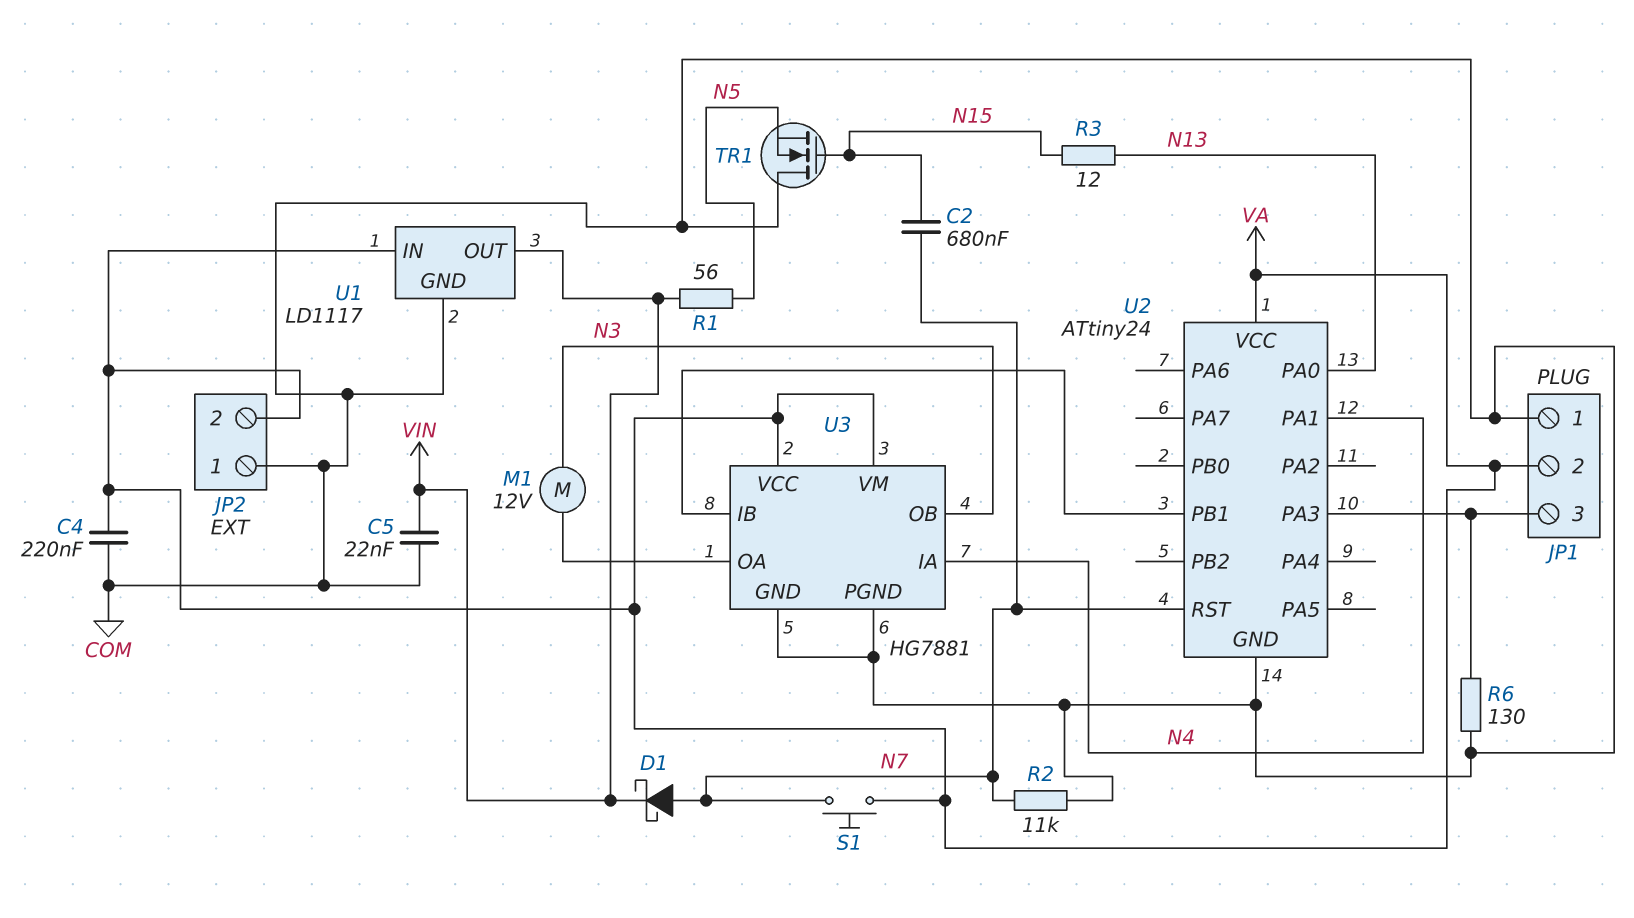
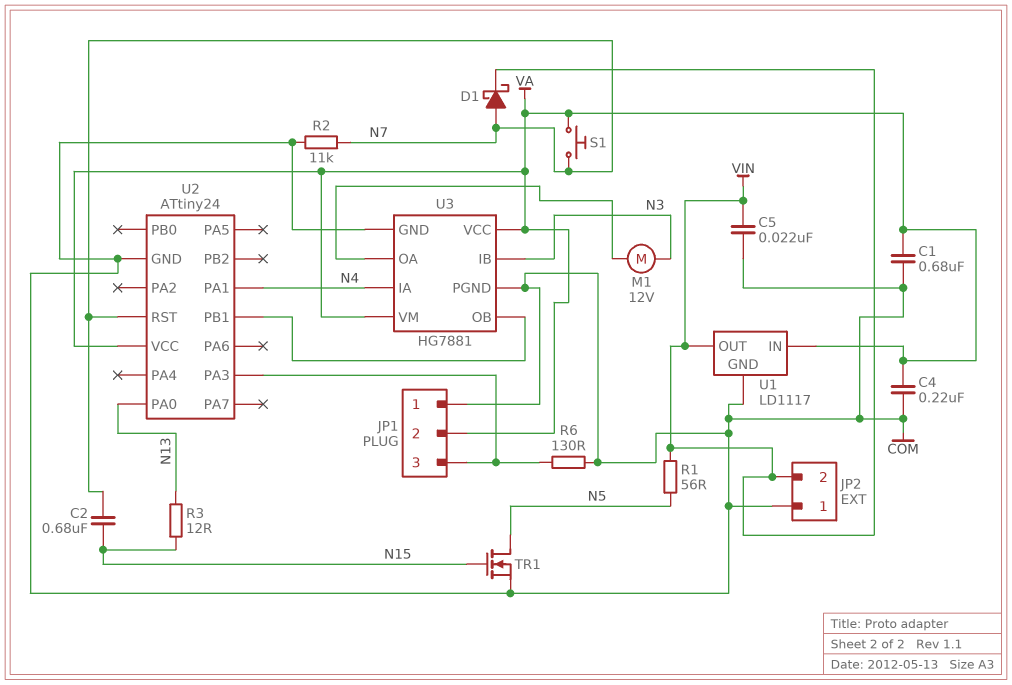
C1: none -> 680nF (COM, VA)
JP2 pin 2: VA -> VIN
TR1: NMOS (G N15, D COM, S N5) -> NMOS (G N15, D N5, S COM)
U3 pin IB: U2/PB1 -> N3
U3 pin OB: N3 -> U2/PB1

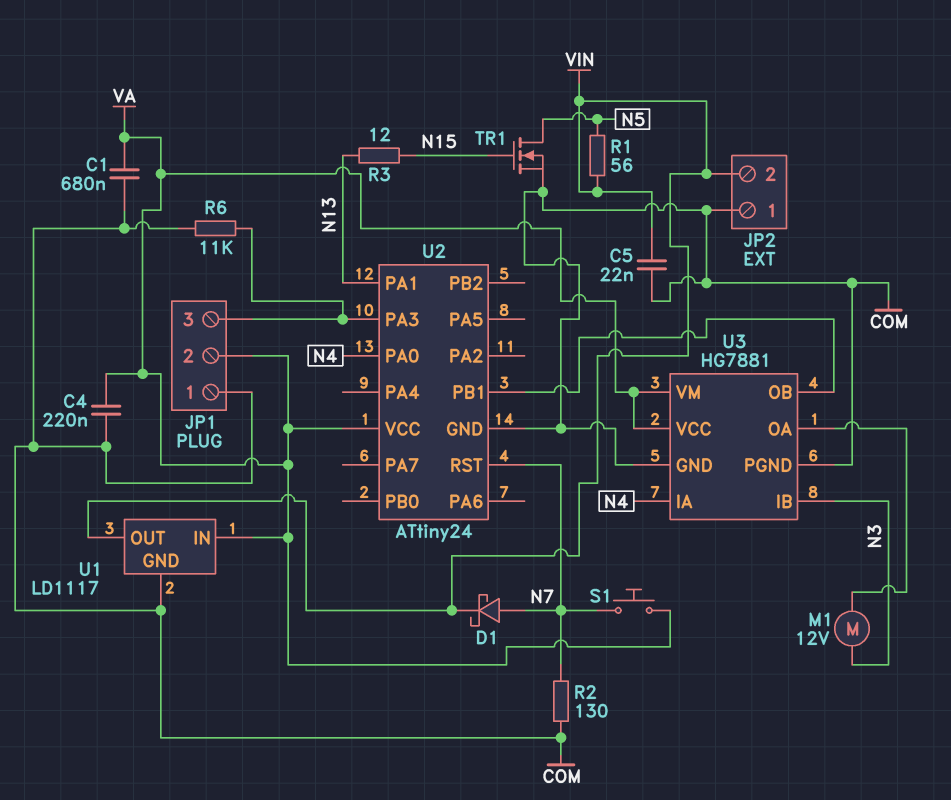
C2: 680nF (N7, N15) -> none
R2: 11k (COM, N7) -> 130 (COM, N7)
R6: 130 (COM, JP1/3) -> 11k (COM, JP1/3)
U2 pin PA0: N13 -> N4
U2 pin PA1: N4 -> N13

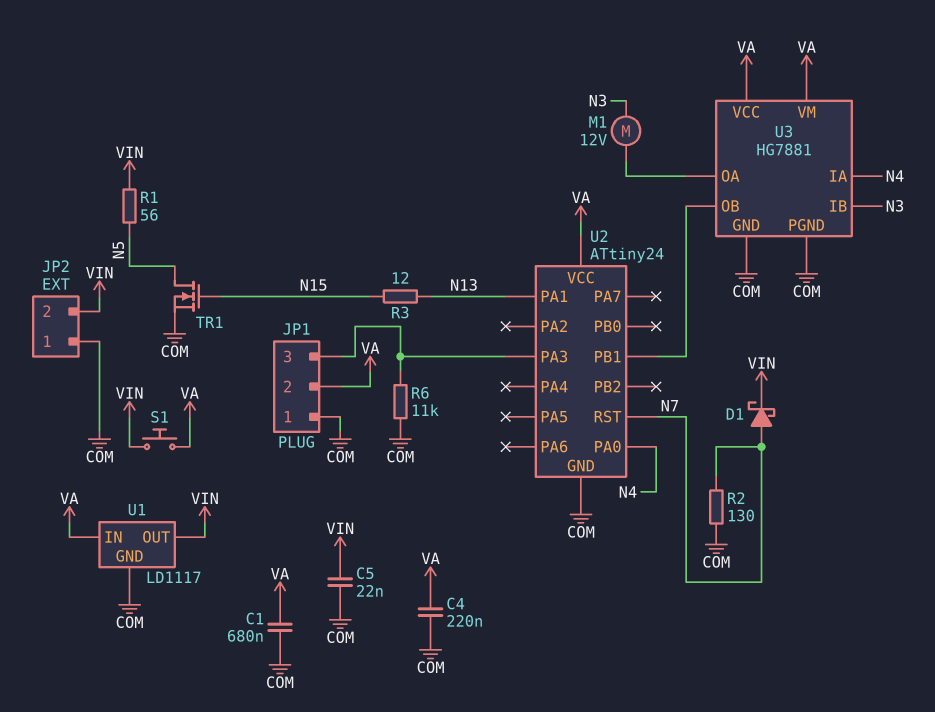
S1: button (N7, VA) -> button (VA, VIN)

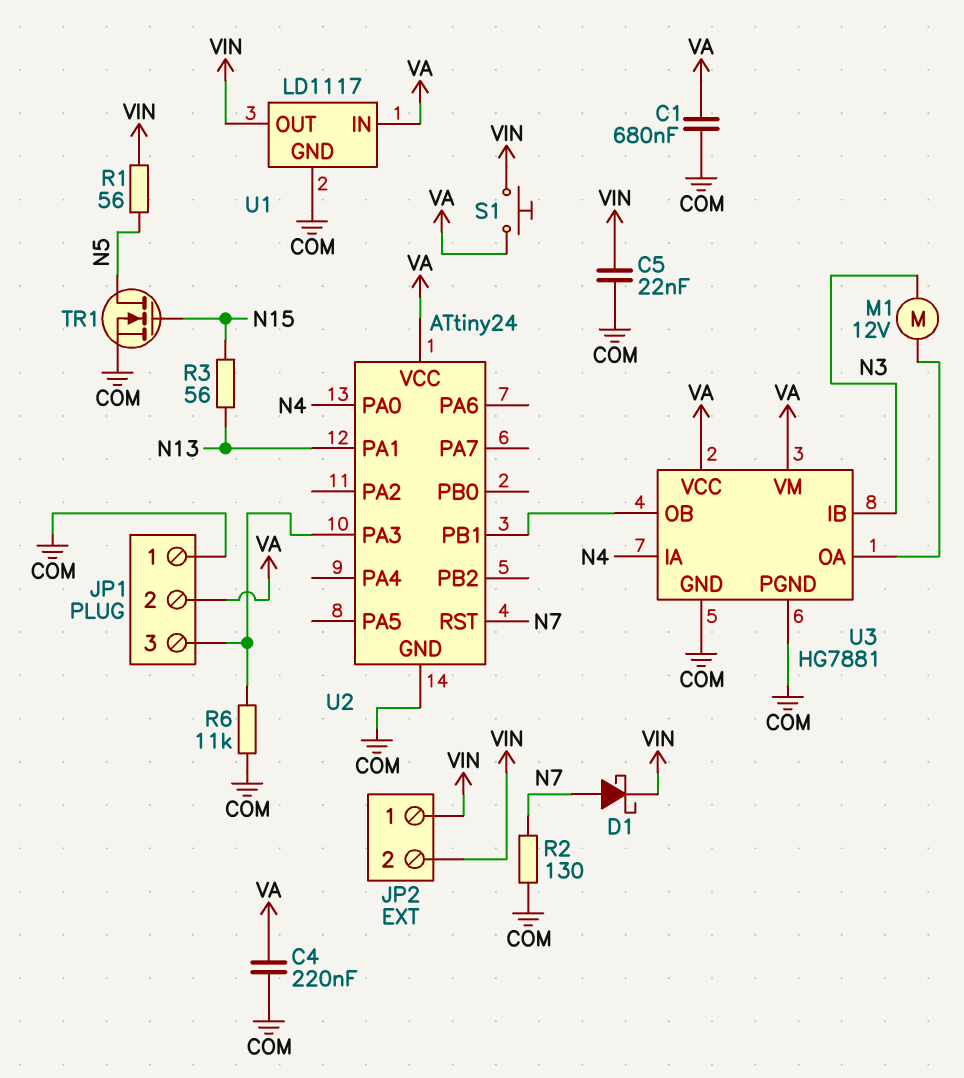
JP2 pin 1: COM -> VIN
R3: 12 (N13, N15) -> 56 (N13, N15)

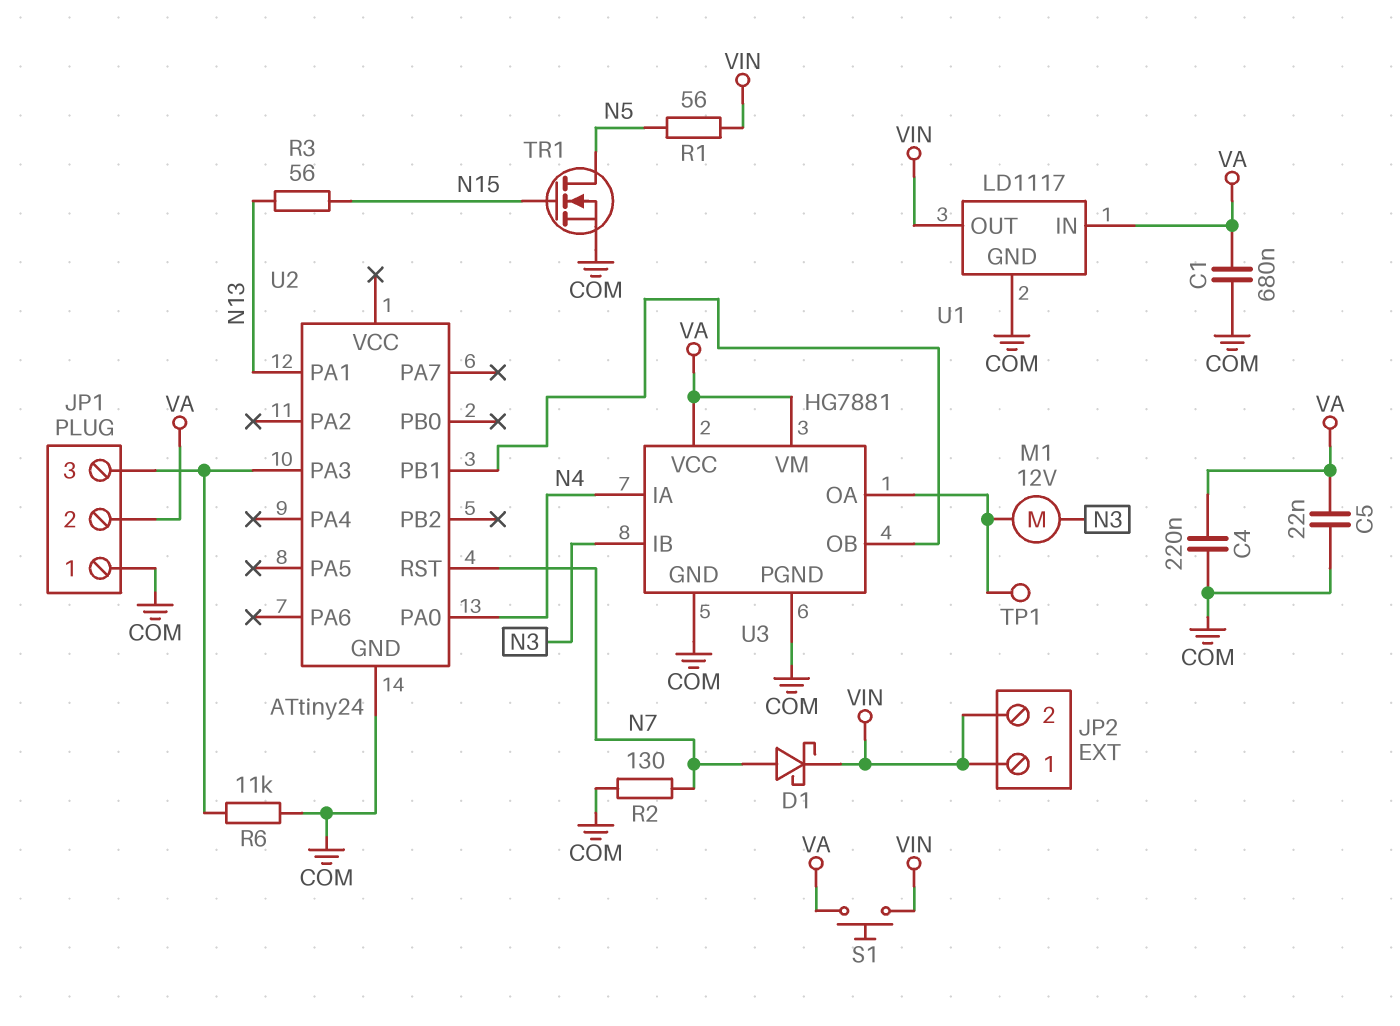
C5: 22nF (COM, VIN) -> 22nF (COM, VA)
TP1: none -> test point (U3/OA)
U2 pin VCC: VA -> none

